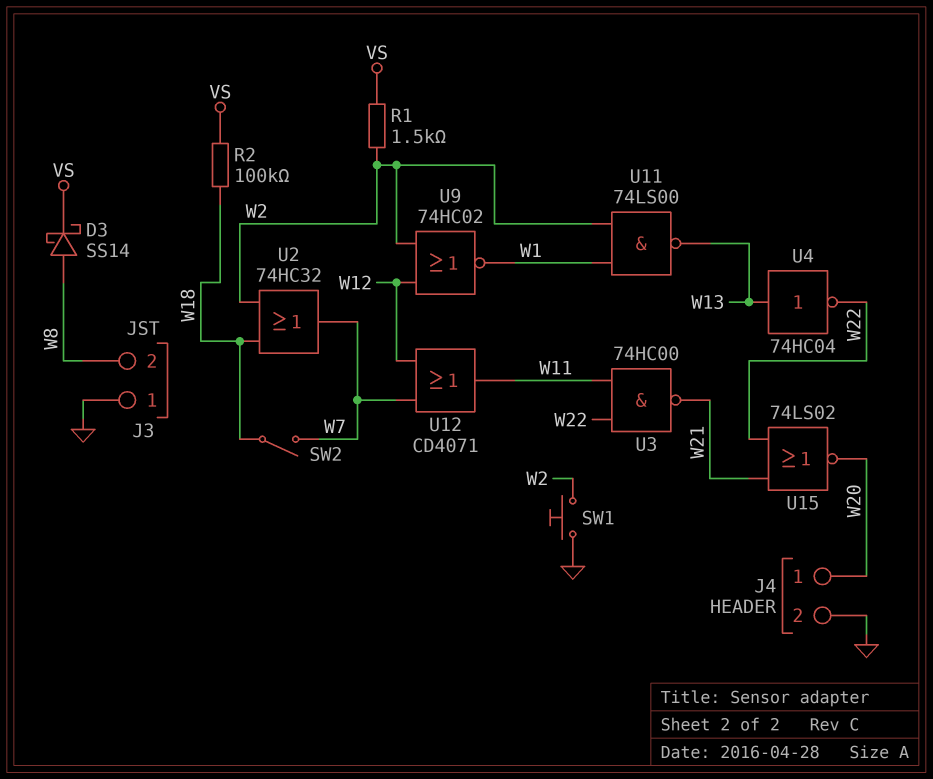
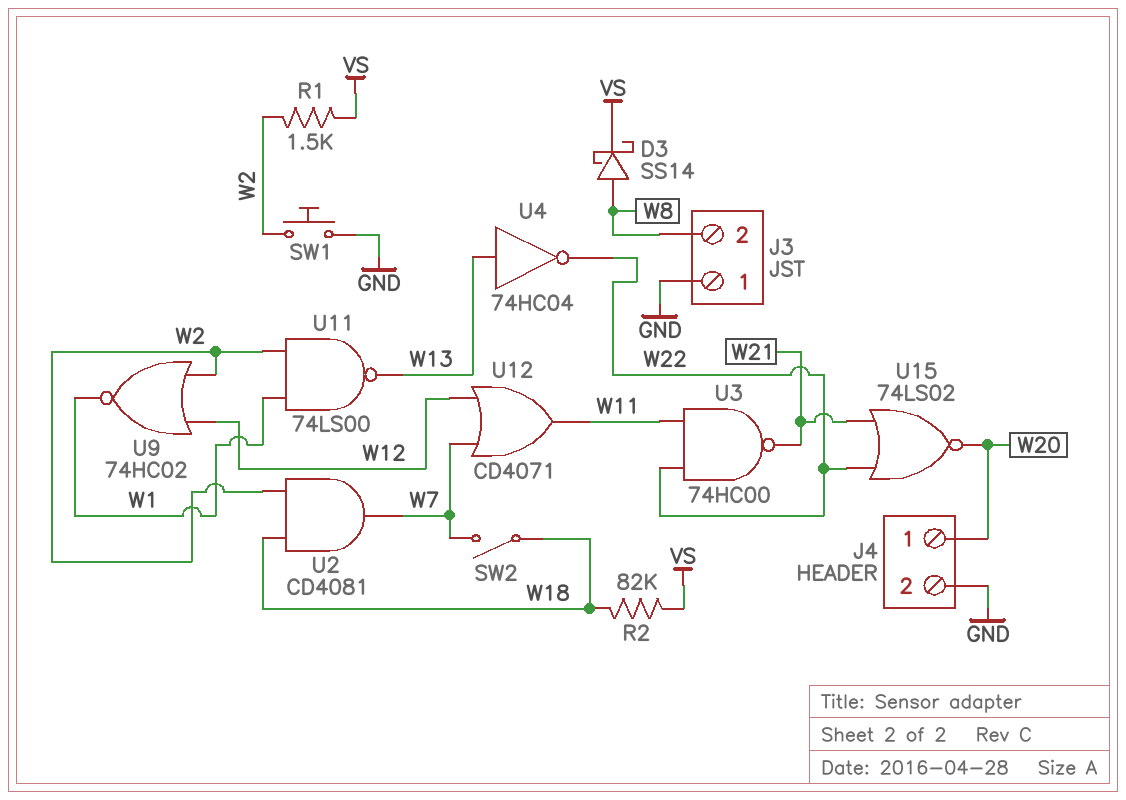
R2: 100k (VS, W18) -> 82k (VS, W18)
U2: OR 74HC32 (in W2, in W18, out W7) -> AND CD4081 (in W2, in W18, out W7)

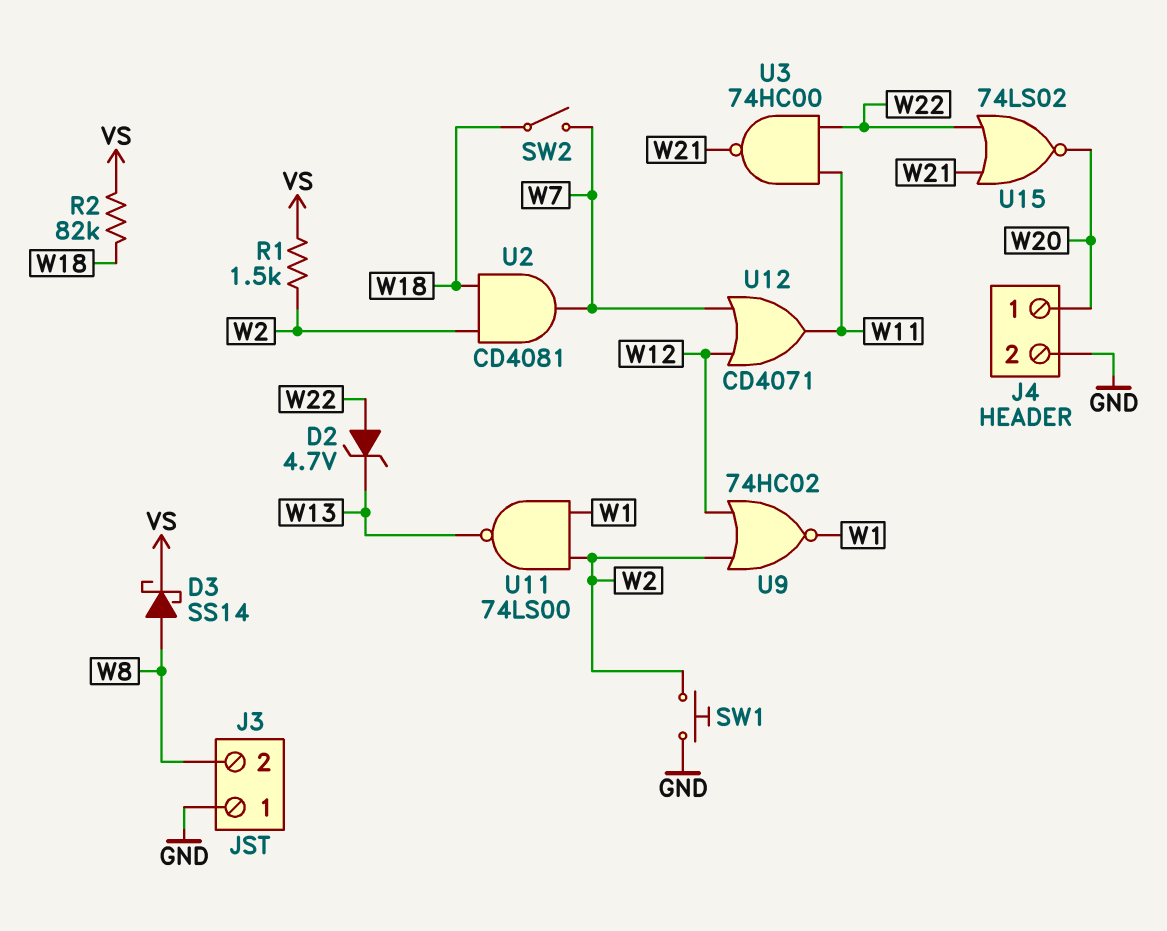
D2: none -> zener 4.7V (A W22, K W13)
U4: NOT 74HC04 (in W13, out W22) -> none

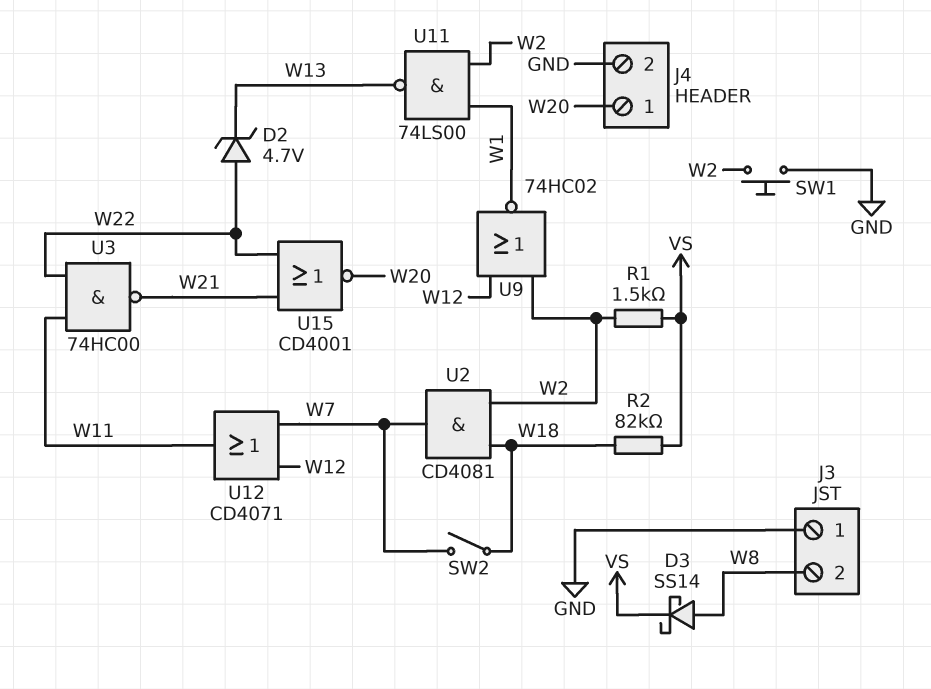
U15: NOR 74LS02 (in W21, in W22, out W20) -> NOR CD4001 (in W21, in W22, out W20)

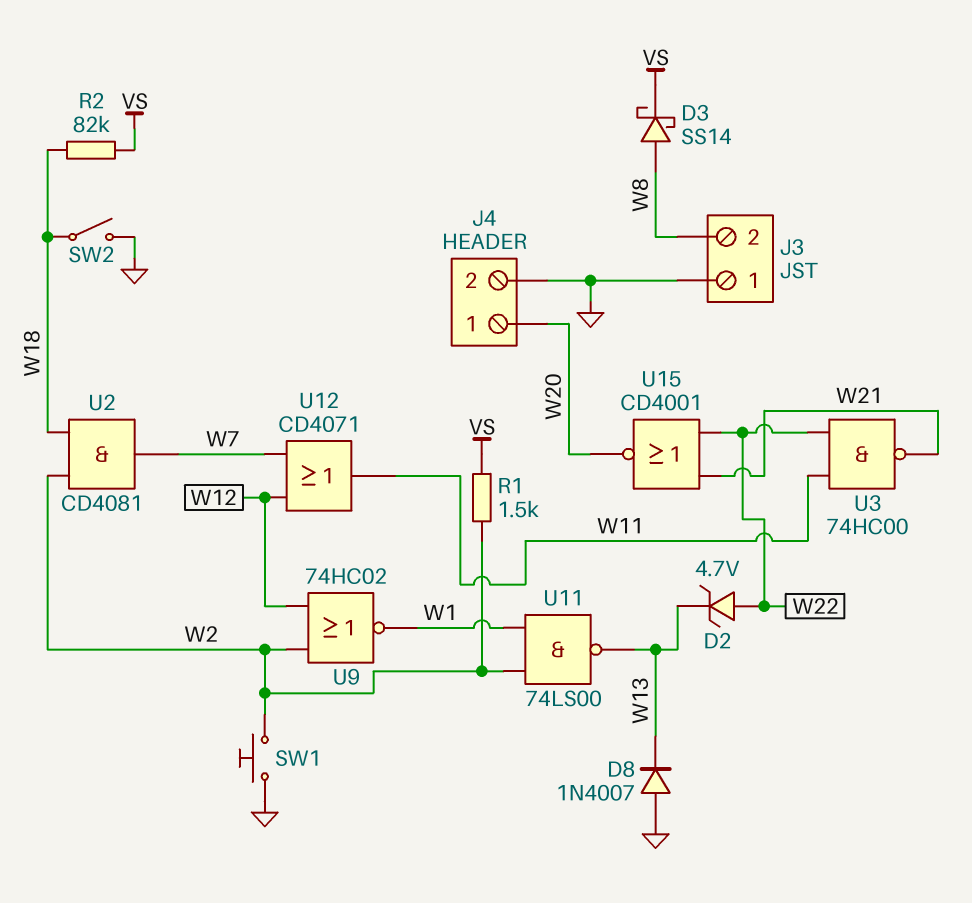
D8: none -> diode 1N4007 (A GND, K W13)
SW2: switch (W7, W18) -> switch (GND, W18)

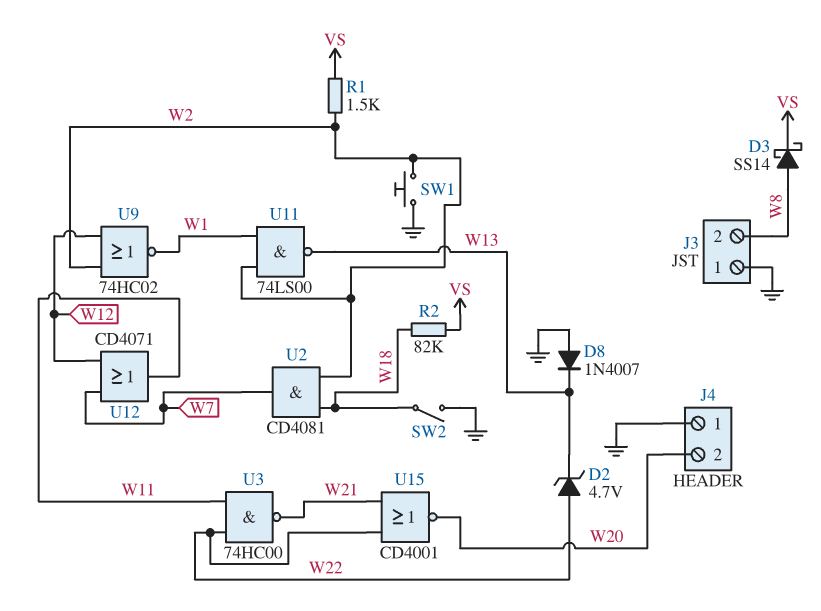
J4 pin 1: W20 -> GND
J4 pin 2: GND -> W20

